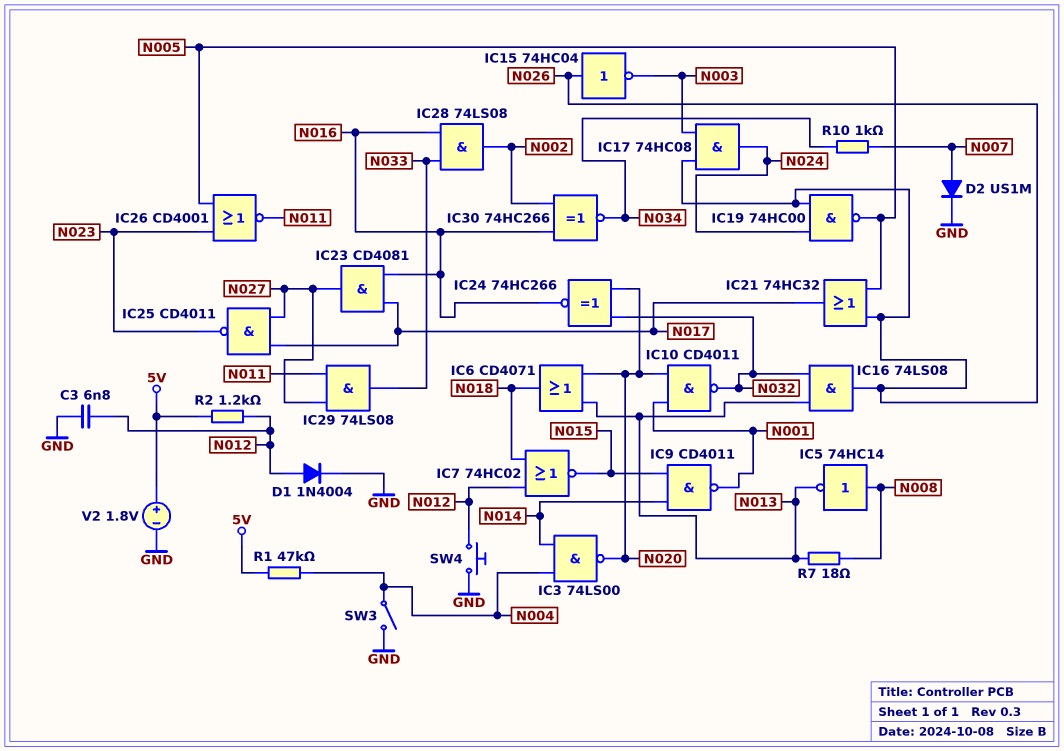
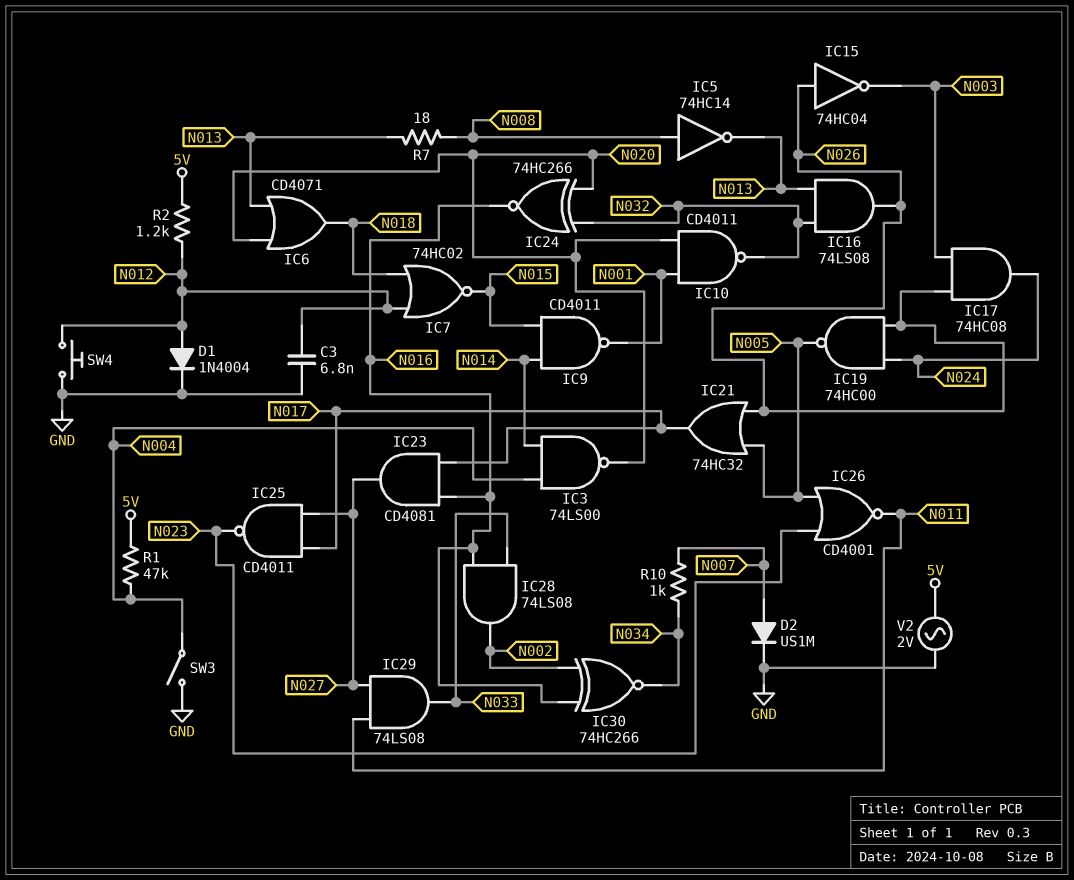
V2: 1.8V (plus 5V, minus GND) -> AC 2V (5V, GND)

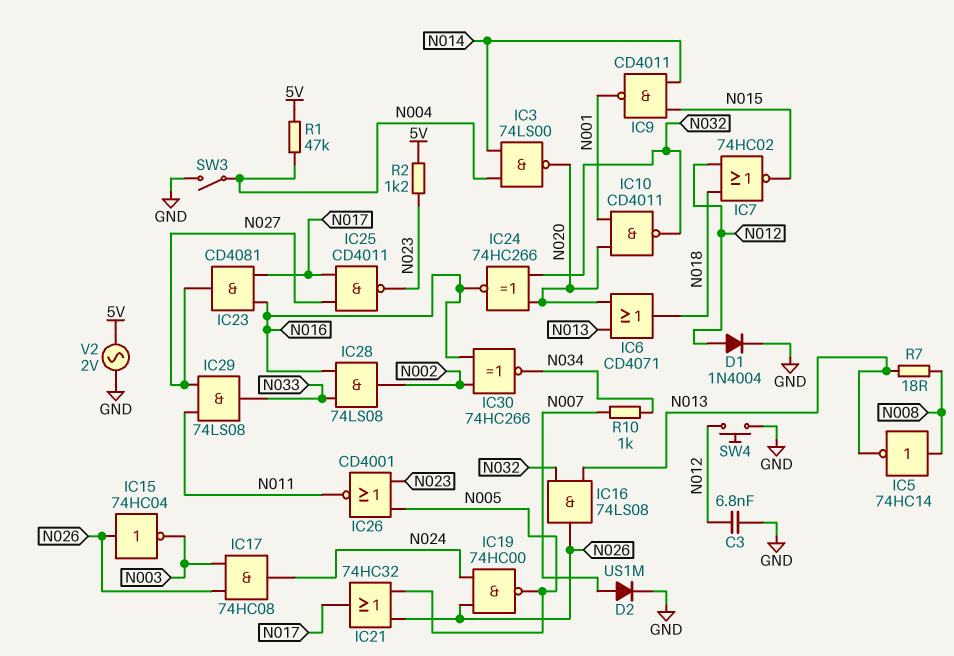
R2: 1.2k (5V, N012) -> 1.2k (5V, N023)

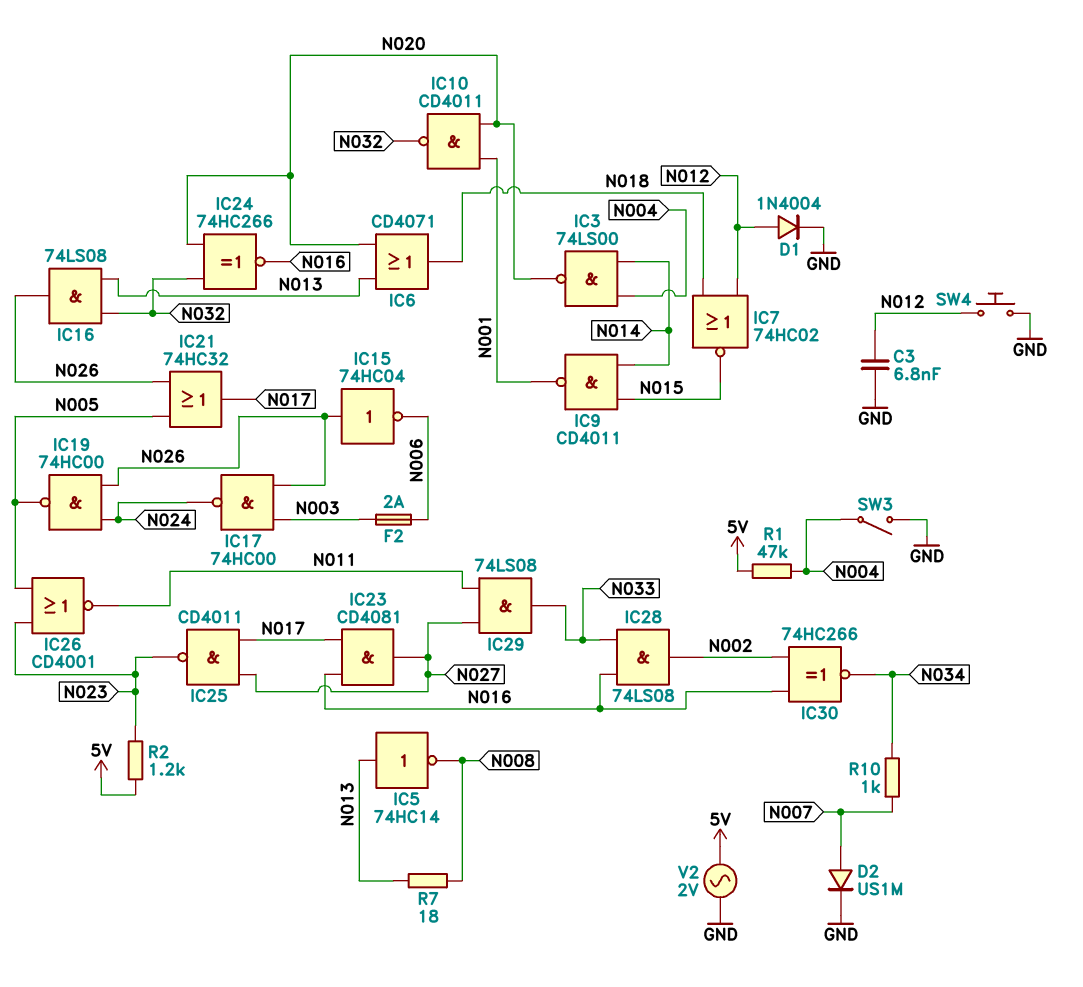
F2: none -> 2A (N003, N006)
IC5: NOT 74HC14 (in N008, out N013) -> NOT 74HC14 (in N013, out N008)
IC15: NOT 74HC04 (in N026, out N003) -> NOT 74HC04 (in N026, out N006)
IC17: AND 74HC08 (in N003, in N026, out N024) -> NAND 74HC00 (in N003, in N026, out N024)

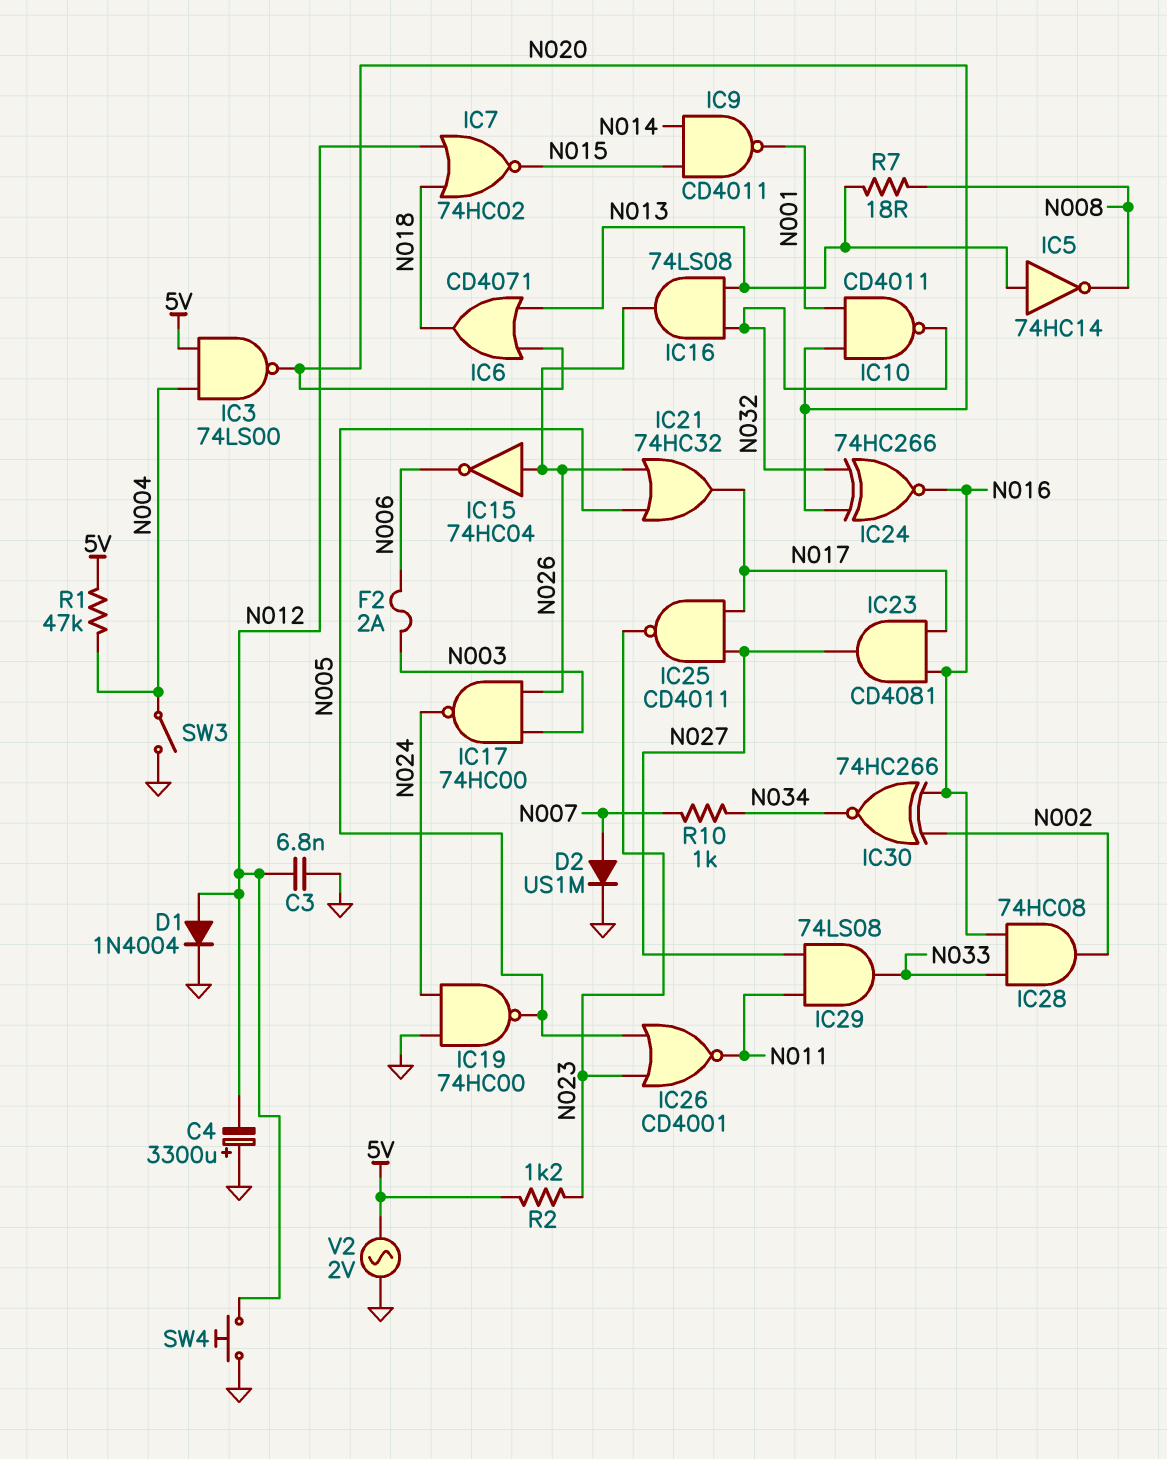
C4: none -> 3300uF (plus GND, minus N012)
IC3: NAND 74LS00 (in N004, in N014, out N020) -> NAND 74LS00 (in 5V, in N004, out N020)
IC19: NAND 74HC00 (in N024, in N026, out N005) -> NAND 74HC00 (in GND, in N024, out N005)
IC28: AND 74LS08 (in N016, in N033, out N002) -> AND 74HC08 (in N016, in N033, out N002)

